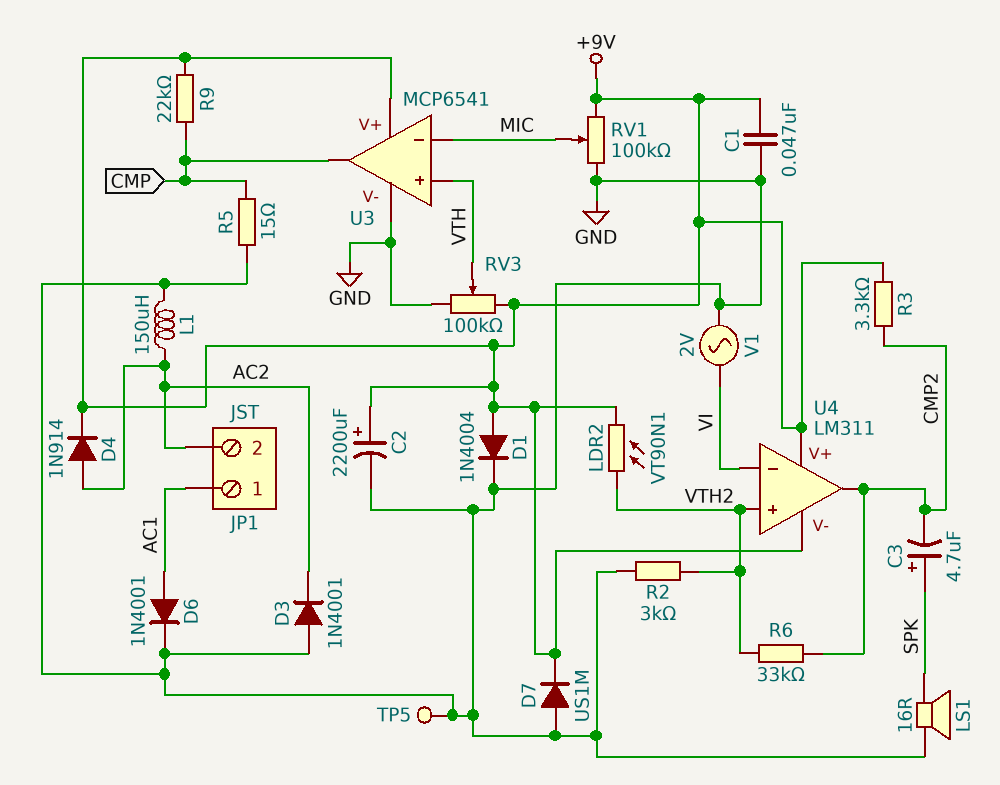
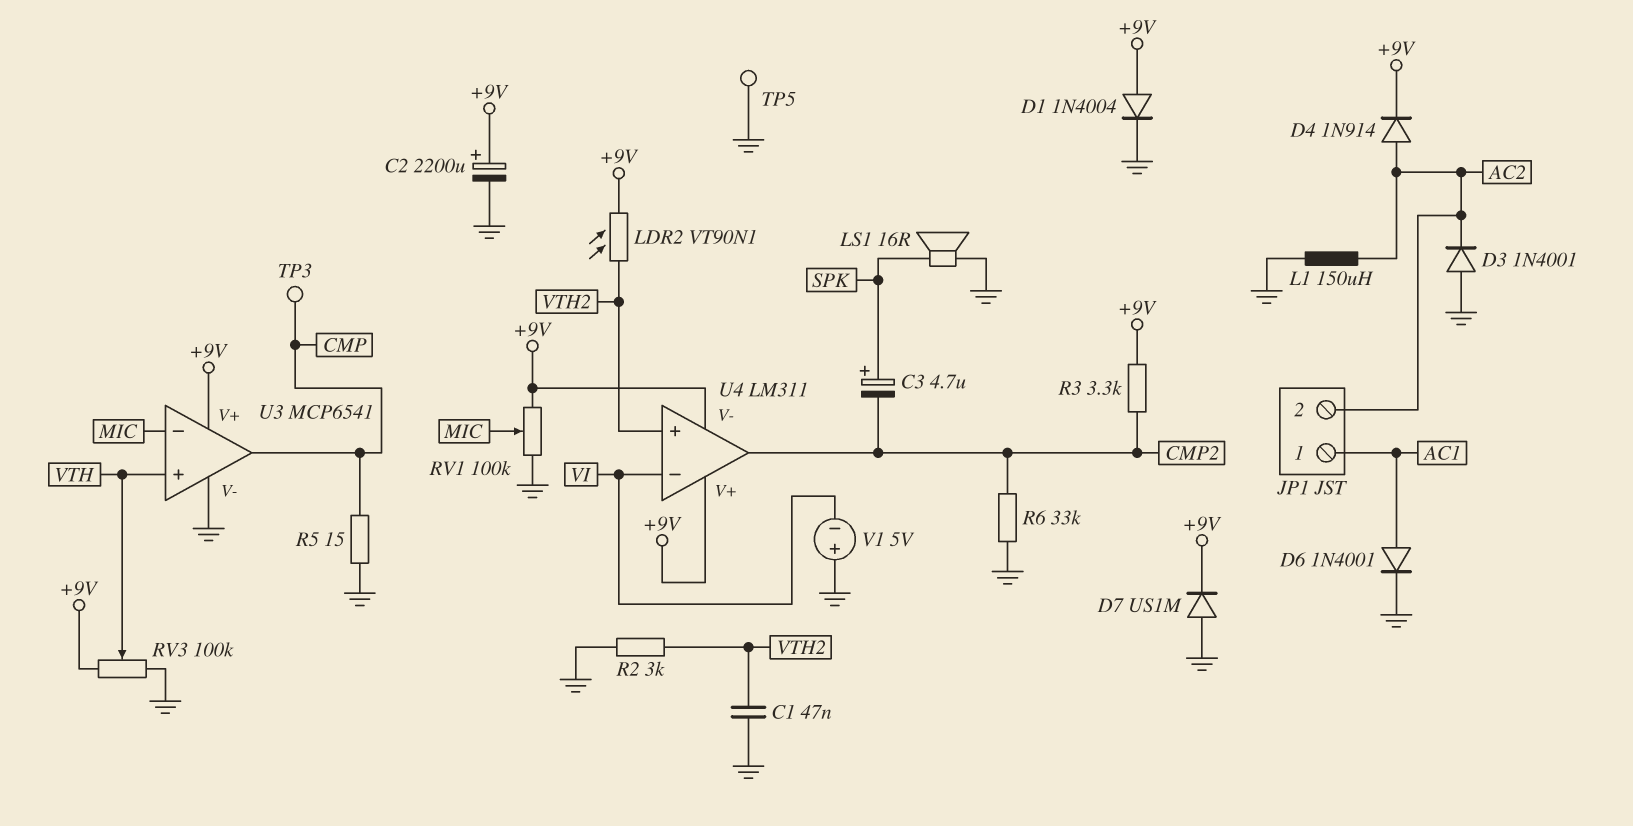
C1: 47nF (+9V, GND) -> 47nF (GND, VTH2)
R6: 33k (CMP2, VTH2) -> 33k (CMP2, GND)
R9: 22k (+9V, CMP) -> none
TP3: none -> test point (CMP)
V1: AC 2V (GND, VI) -> 5V (plus GND, minus VI)

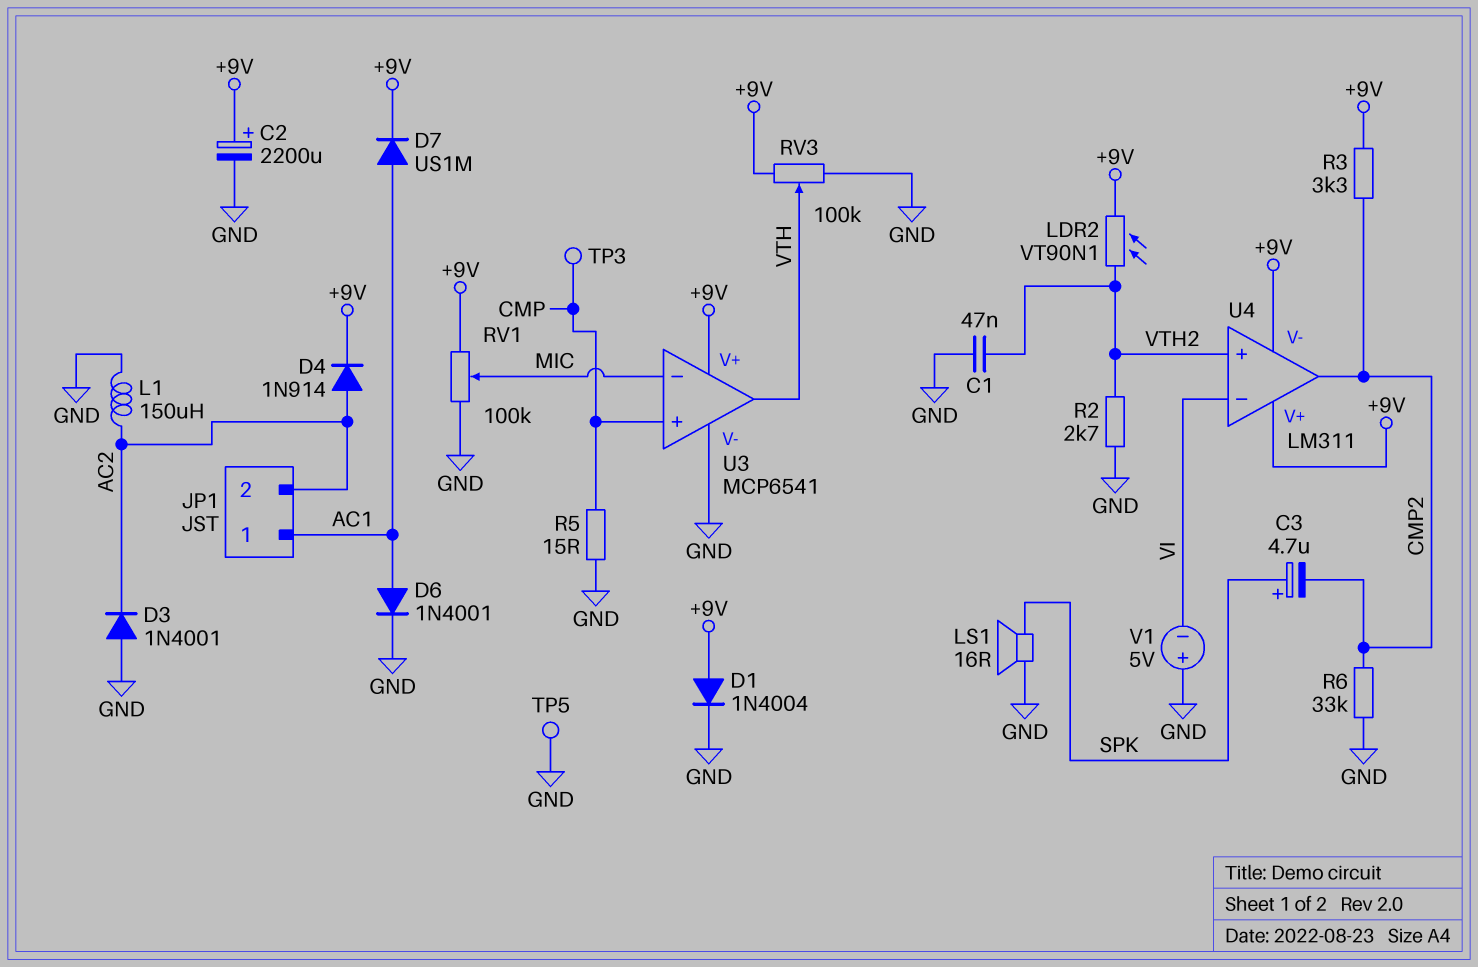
D7: diode US1M (A GND, K +9V) -> diode US1M (A AC1, K +9V)
R2: 3k (GND, VTH2) -> 2.7k (GND, VTH2)
U3 pin in+: VTH -> CMP
U3 pin out: CMP -> VTH

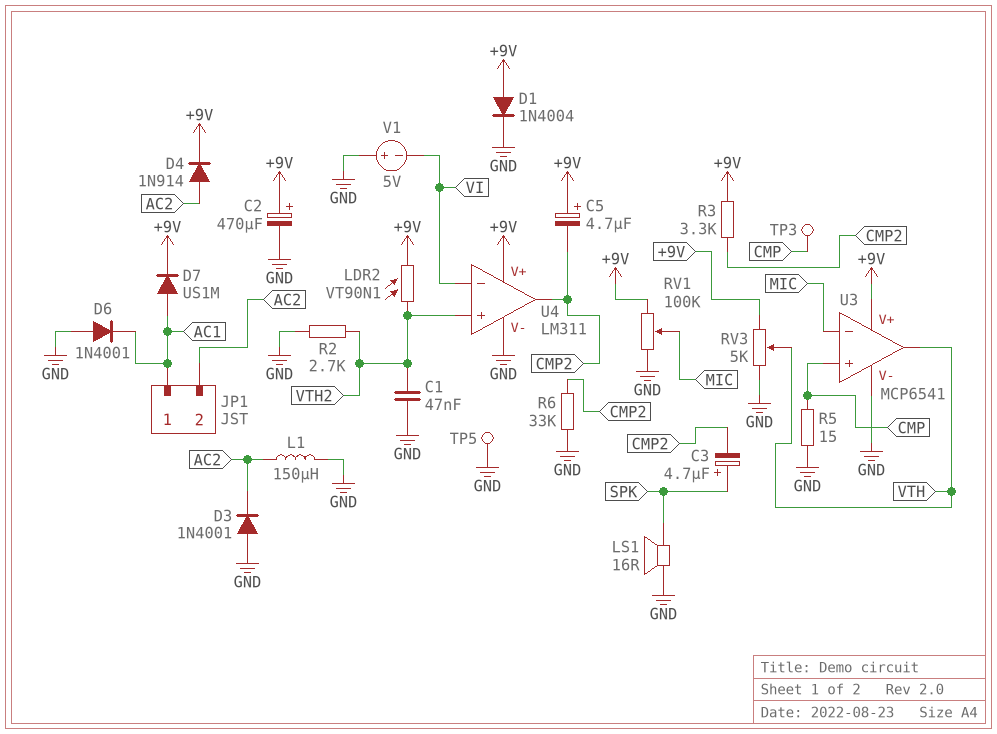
C2: 2200uF (plus +9V, minus GND) -> 470uF (plus +9V, minus GND)
C5: none -> 4.7uF (plus +9V, minus CMP2)
D6: diode 1N4001 (A AC1, K GND) -> diode 1N4001 (A GND, K AC1)
RV3: 100k (+9V, GND, wiper VTH) -> 5k (+9V, GND, wiper VTH)
U4 pin V-: +9V -> GND

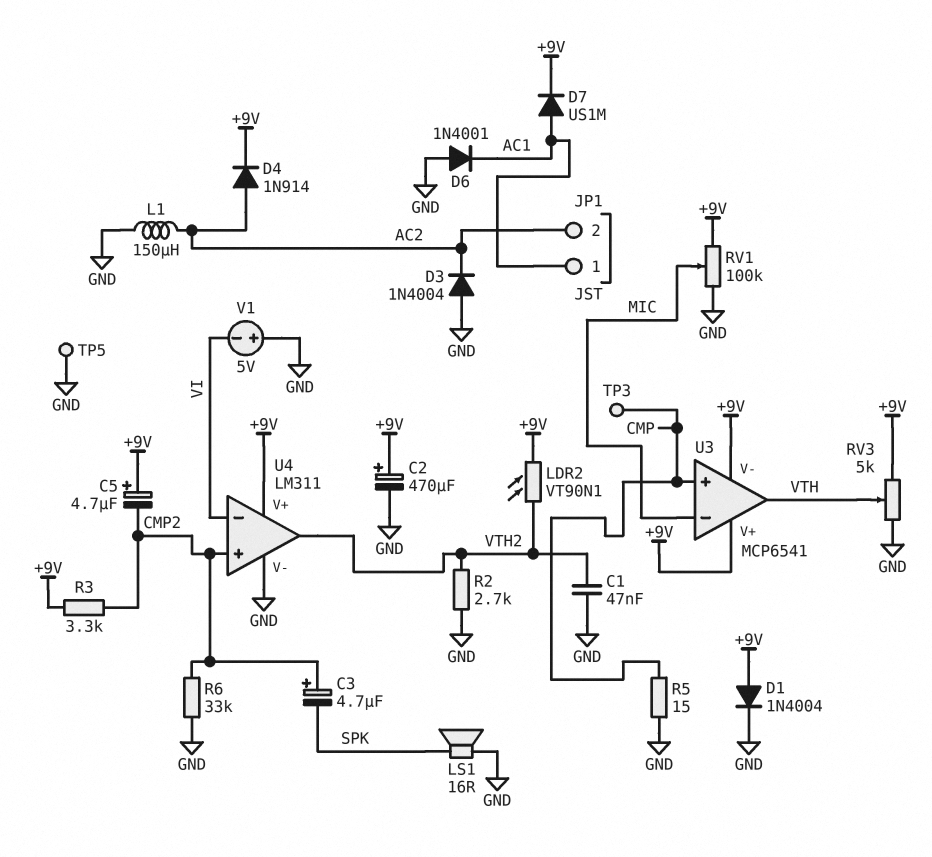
C3: 4.7uF (plus SPK, minus CMP2) -> 4.7uF (plus CMP2, minus SPK)
D3: diode 1N4001 (A GND, K AC2) -> diode 1N4004 (A GND, K AC2)
U3 pin V-: GND -> +9V
U4 pin in+: VTH2 -> CMP2
U4 pin out: CMP2 -> VTH2

